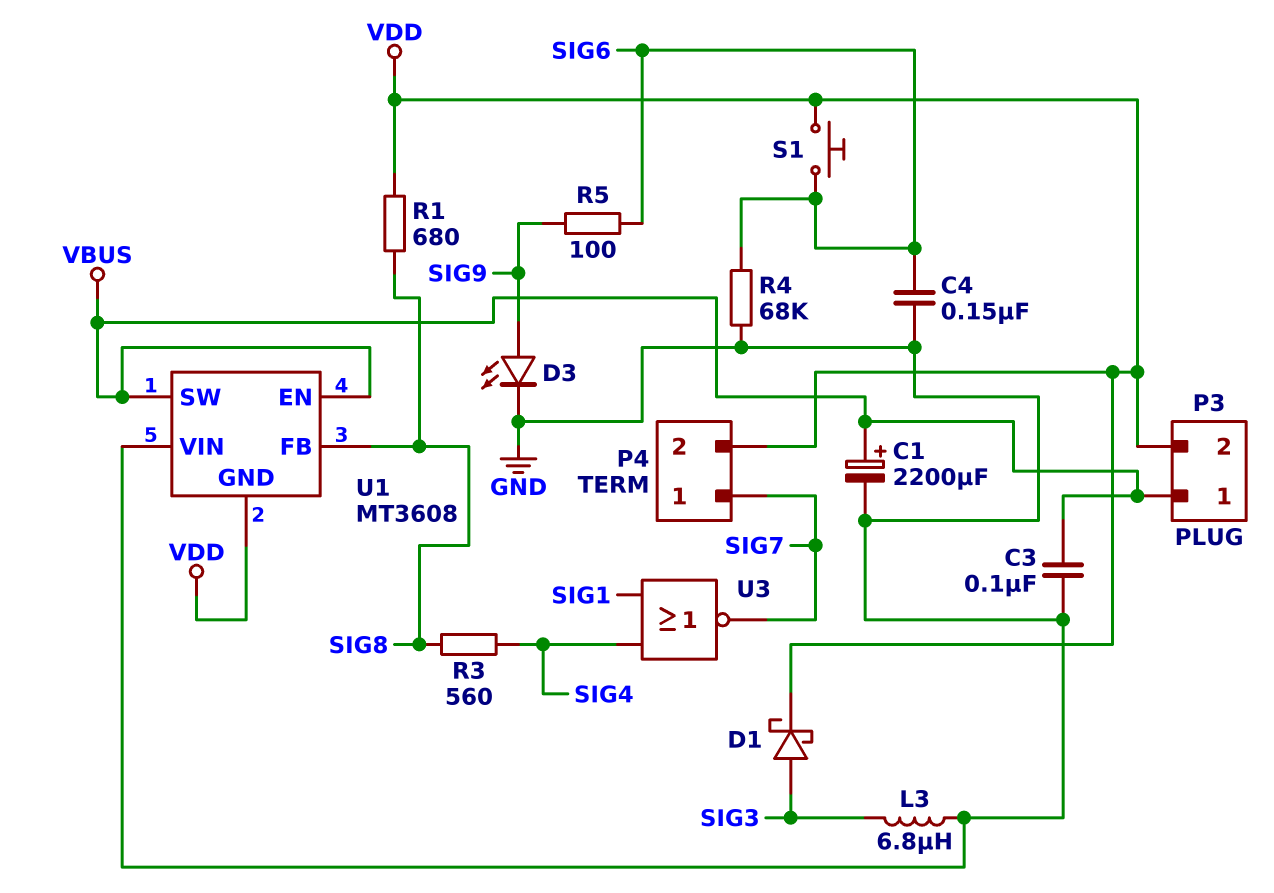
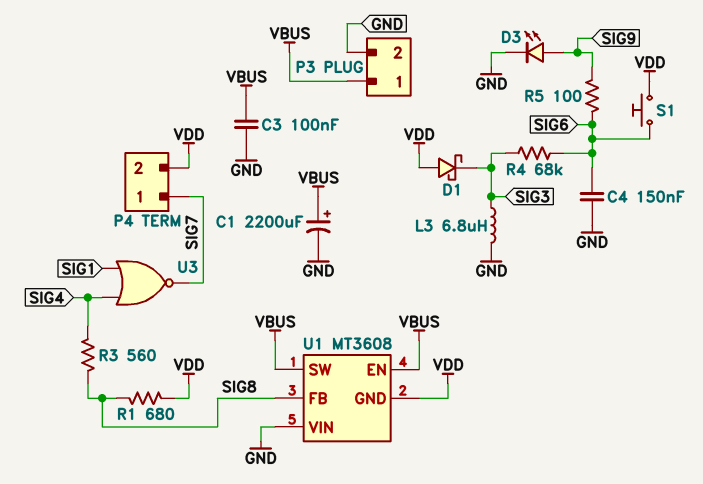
D1: schottky (A SIG3, K VDD) -> schottky (A VDD, K SIG3)
P3 pin 2: VDD -> GND
R4: 68k (GND, SIG6) -> 68k (SIG3, SIG6)

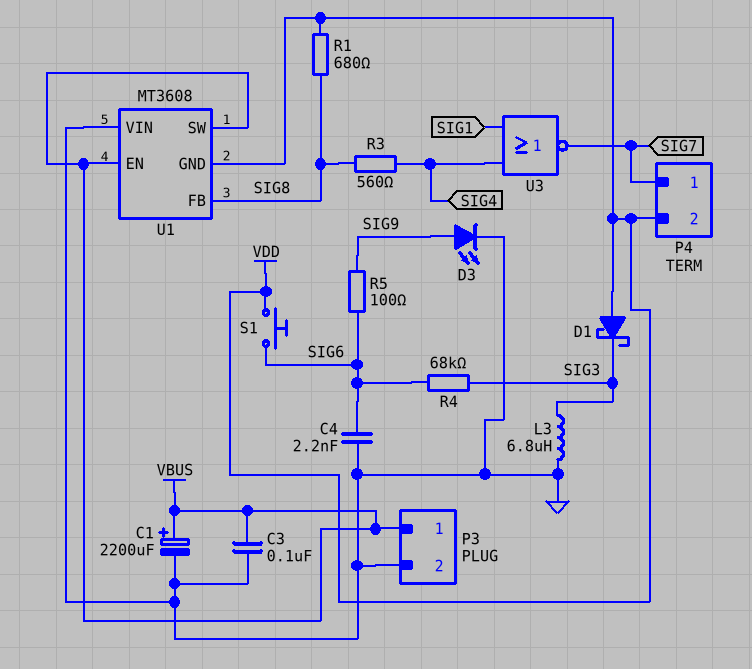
C4: 150nF (GND, SIG6) -> 2.2nF (GND, SIG6)

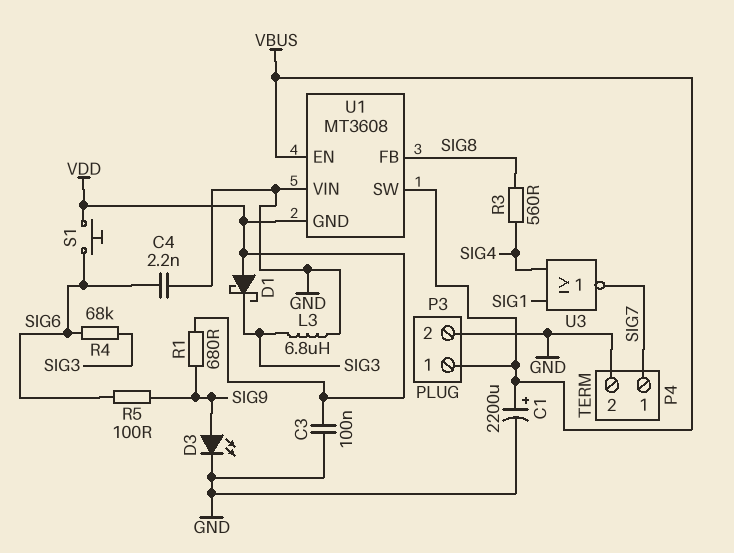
C3: 100nF (GND, VBUS) -> 100nF (GND, VDD)
P4 pin 2: VDD -> GND
R1: 680 (SIG8, VDD) -> 680 (SIG9, VDD)

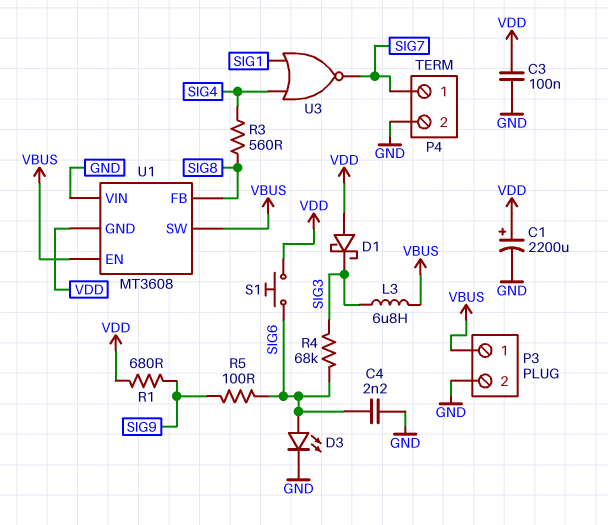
C1: 2200uF (plus VBUS, minus GND) -> 2200uF (plus VDD, minus GND)
D3: LED (A SIG9, K GND) -> LED (A SIG6, K GND)
L3: 6.8uH (GND, SIG3) -> 6.8uH (SIG3, VBUS)

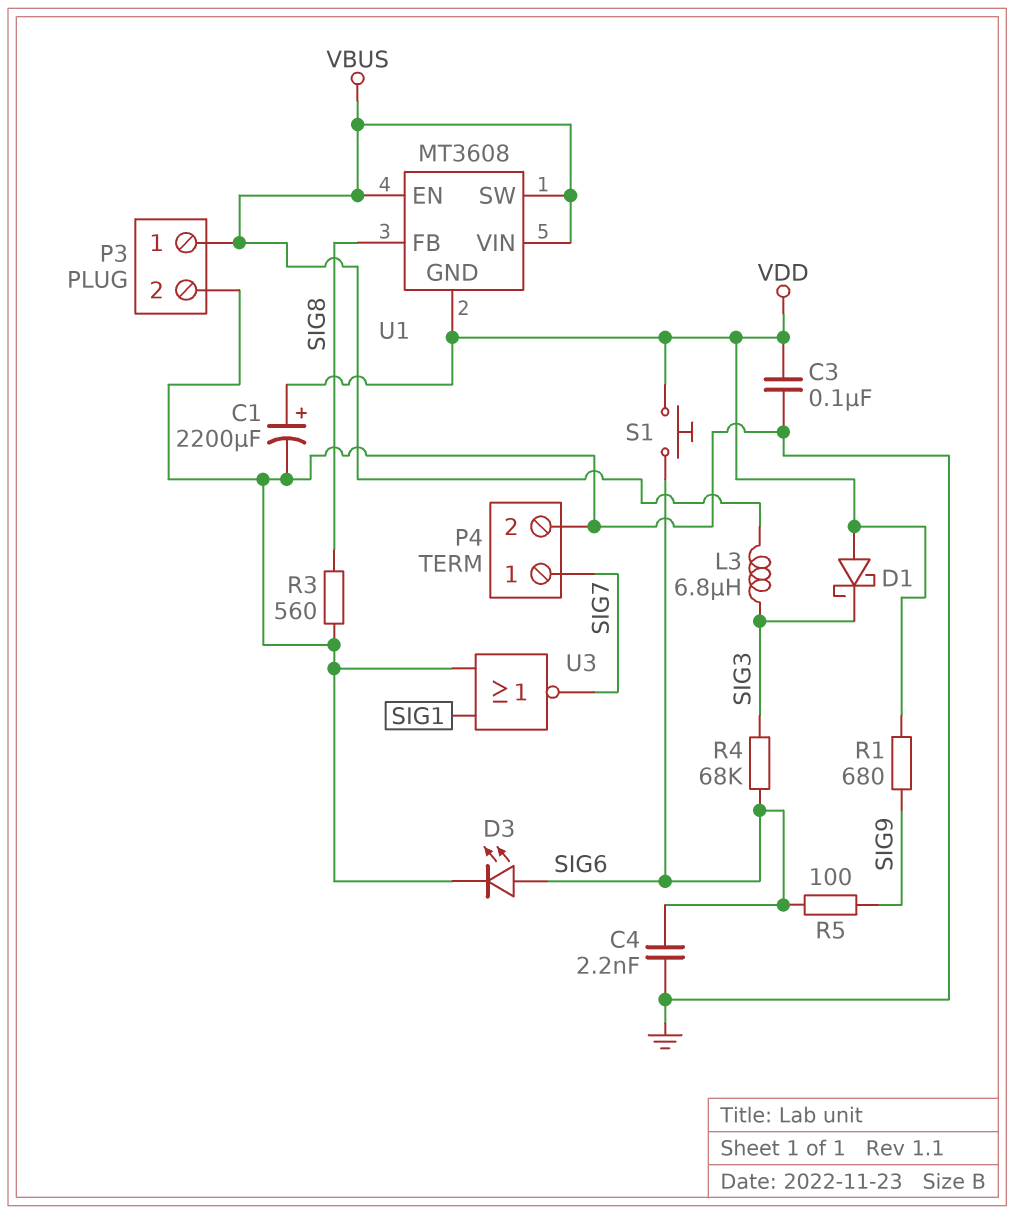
R3: 560 (SIG4, SIG8) -> 560 (GND, SIG8)
U1 pin VIN: GND -> VBUS
U3: NOR (in SIG1, in SIG4, out SIG7) -> NOR (in GND, in SIG1, out SIG7)

